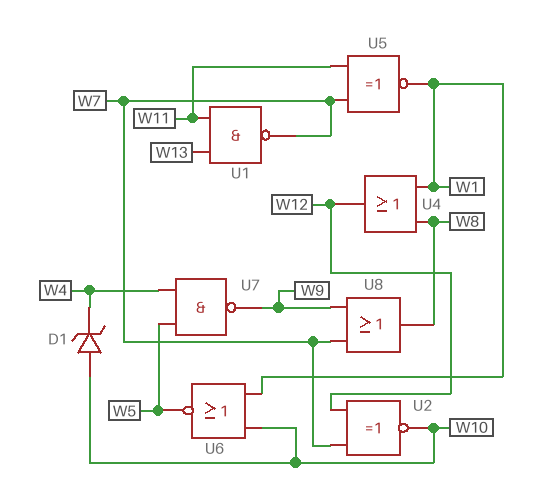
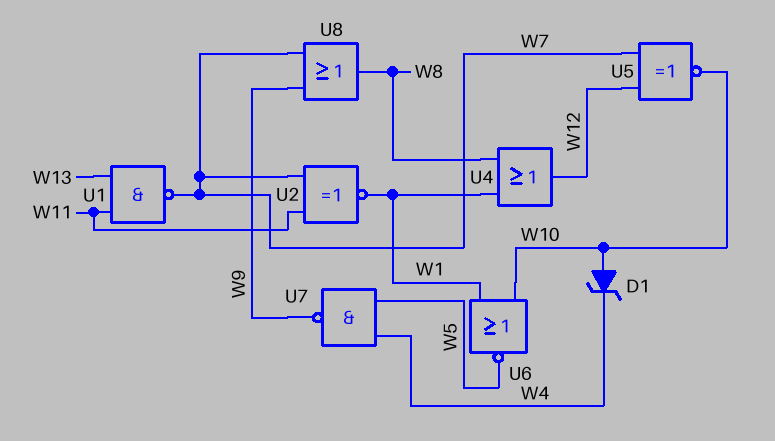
U2: XNOR (in W7, in W12, out W10) -> XNOR (in W7, in W11, out W1)
U5: XNOR (in W7, in W11, out W1) -> XNOR (in W7, in W12, out W10)

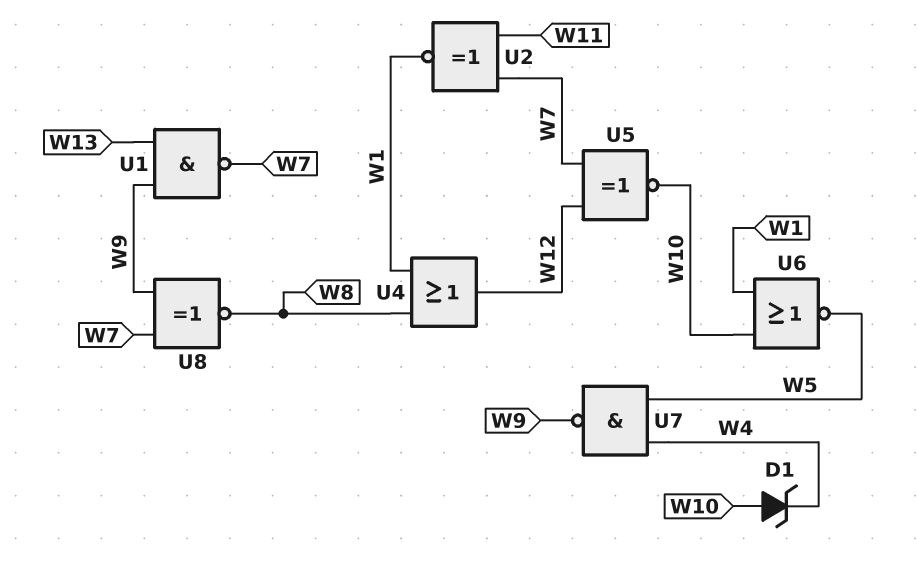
U1: NAND (in W11, in W13, out W7) -> NAND (in W9, in W13, out W7)
U8: OR (in W7, in W9, out W8) -> XNOR (in W7, in W9, out W8)

